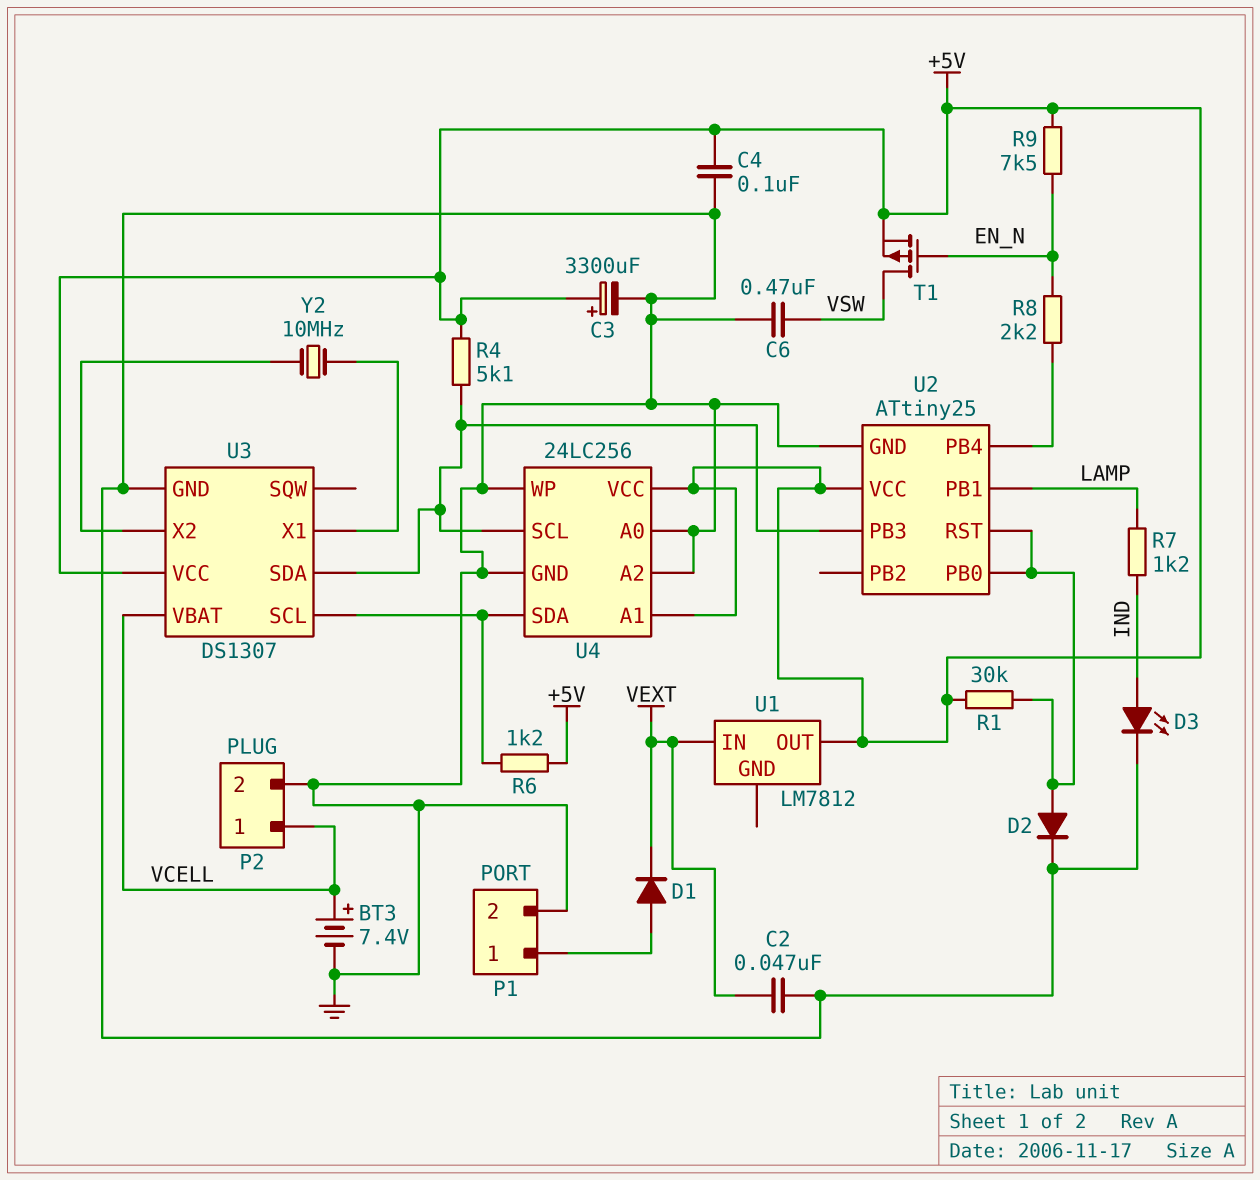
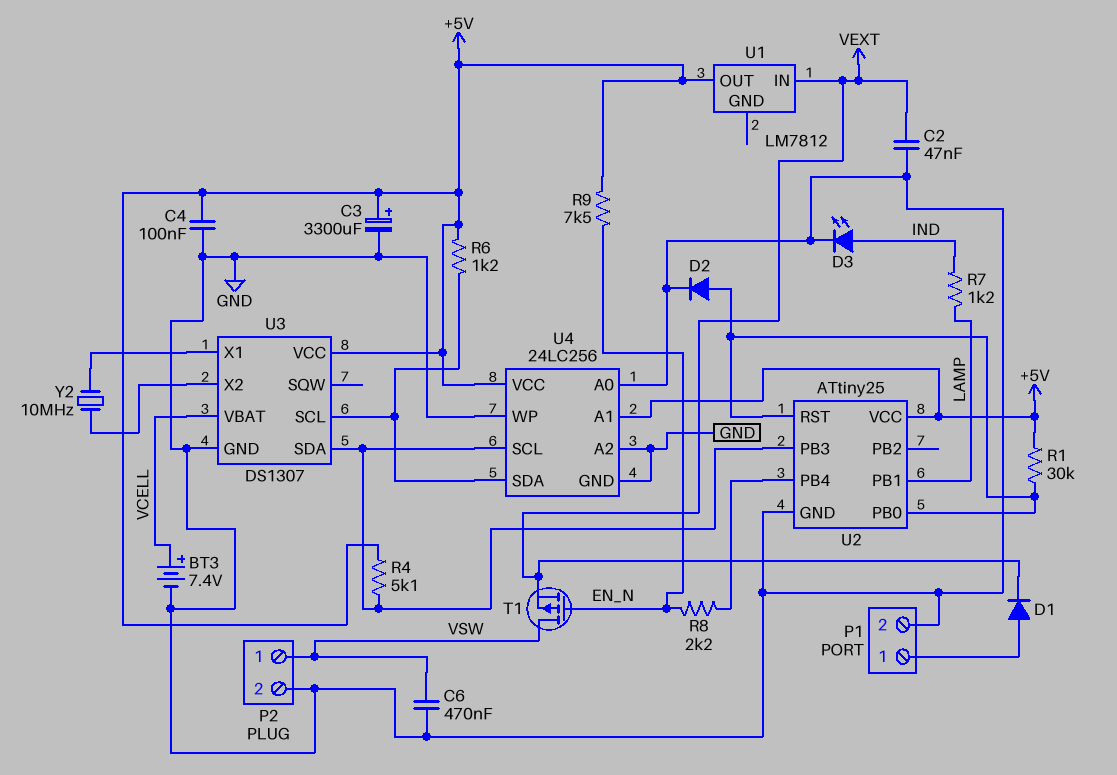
P2 pin 1: VCELL -> VSW
T1: PMOS (G EN_N, D VSW, S +5V) -> PMOS (G EN_N, D VSW, S VEXT)

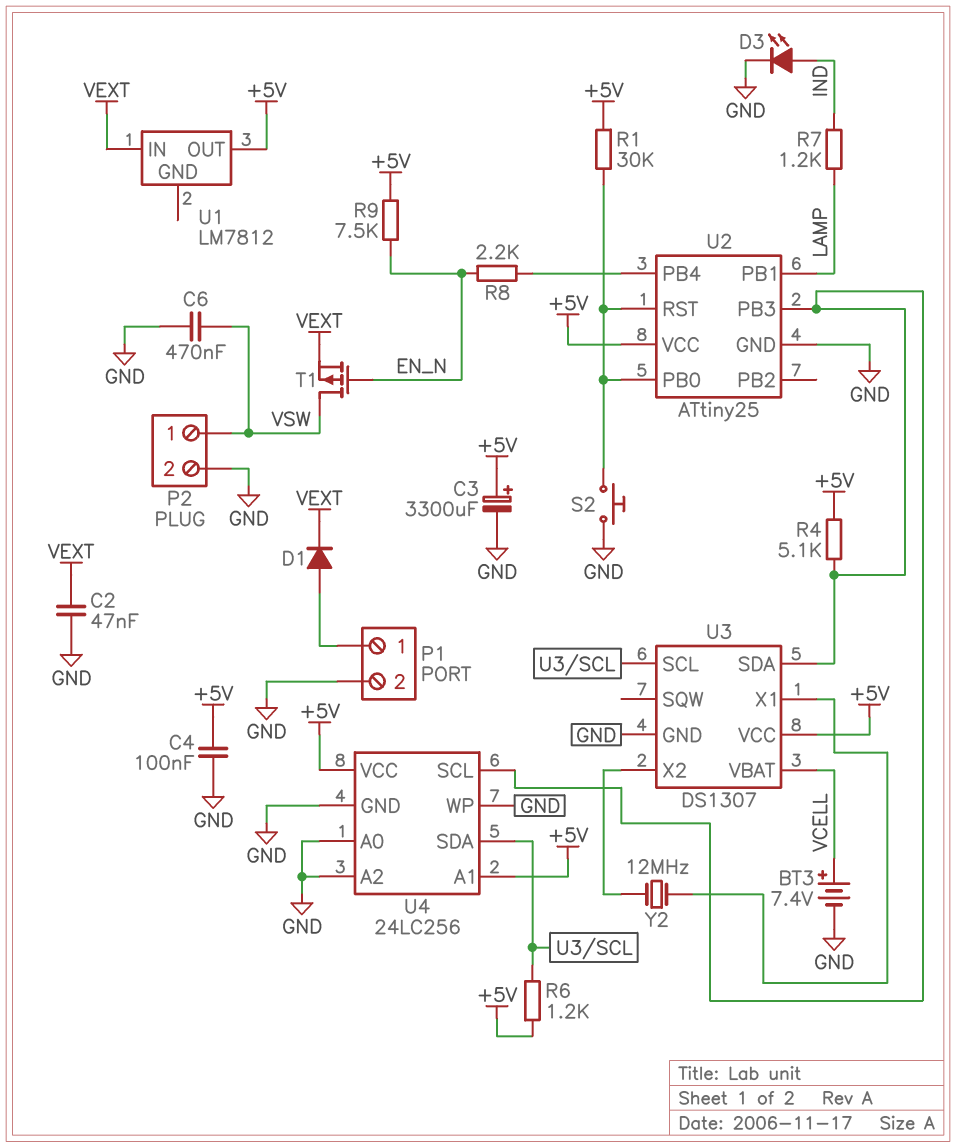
D2: diode (A U2/PB0, K GND) -> none
S2: none -> button (GND, U2/PB0)
Y2: 10MHz (U3/X1, U3/X2) -> 12MHz (U3/X1, U3/X2)

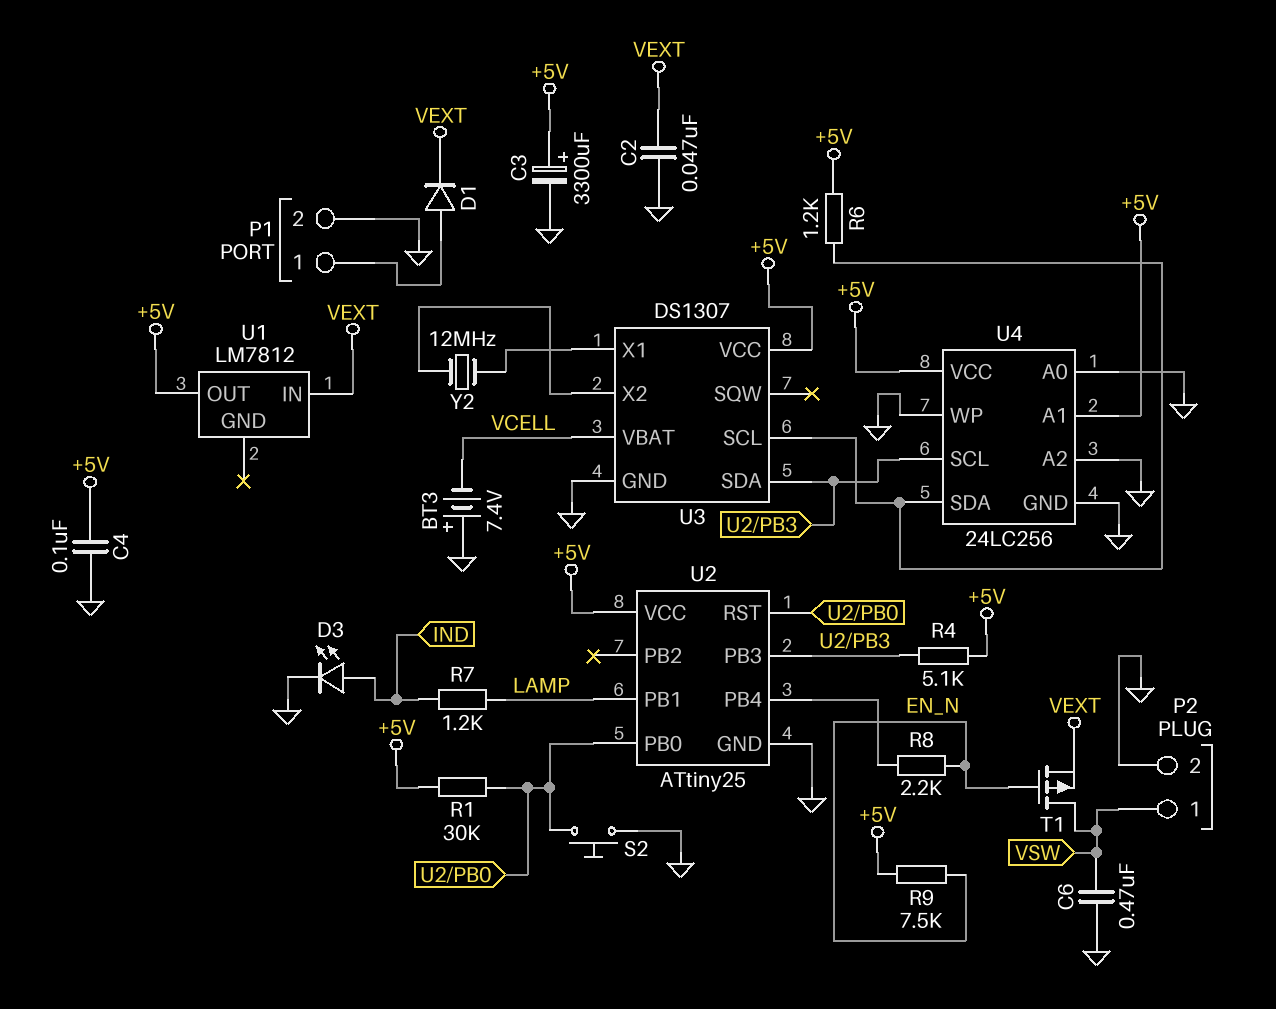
BT3: 7.4V (plus VCELL, minus GND) -> 7.4V (plus GND, minus VCELL)

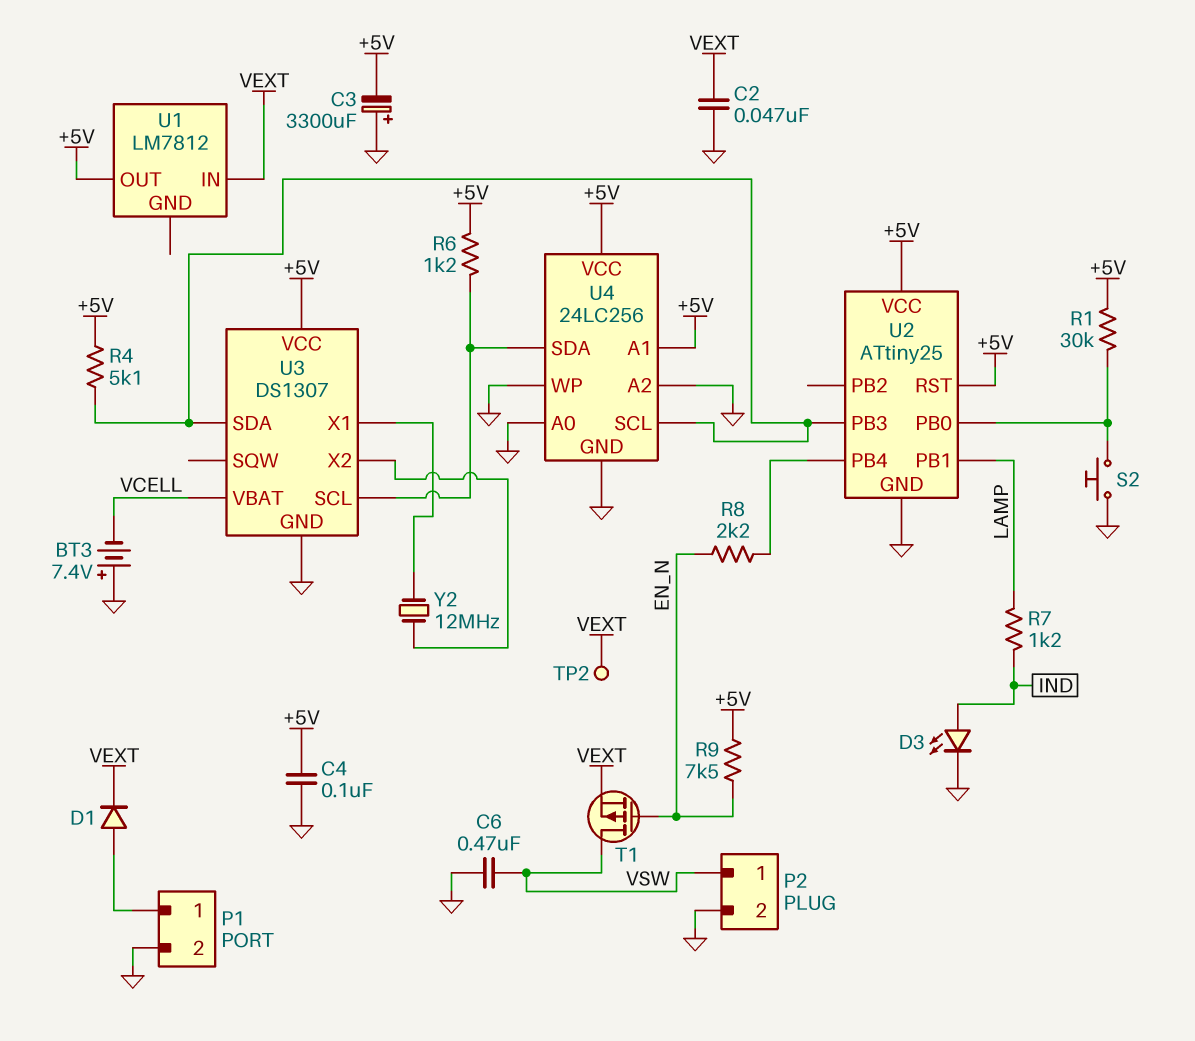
C3: 3300uF (plus +5V, minus GND) -> 3300uF (plus GND, minus +5V)
TP2: none -> test point (VEXT)
U2 pin RST: U2/PB0 -> +5V

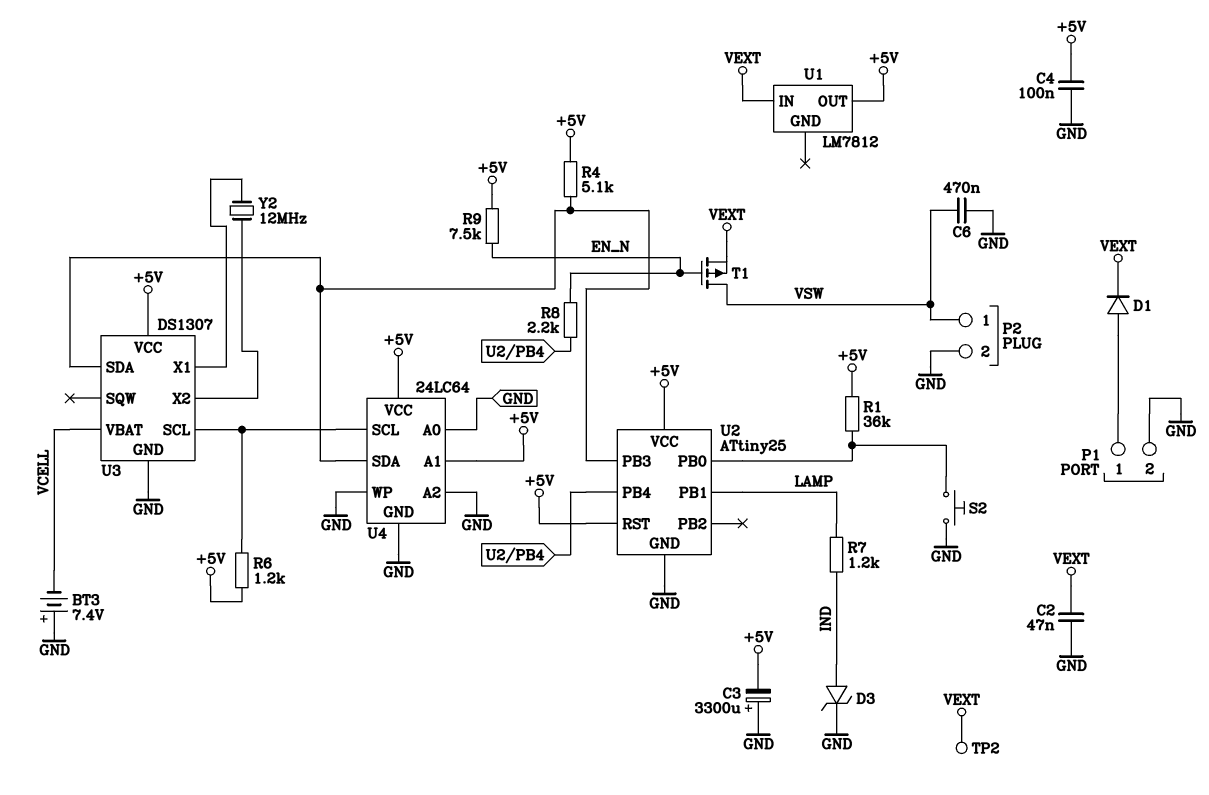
D3: LED (A IND, K GND) -> zener (A IND, K GND)
R1: 30k (+5V, U2/PB0) -> 36k (+5V, U2/PB0)
U4: 24LC256 -> 24LC64
U4 pin SCL: U2/PB3 -> U3/SCL
U4 pin SDA: U3/SCL -> U2/PB3

